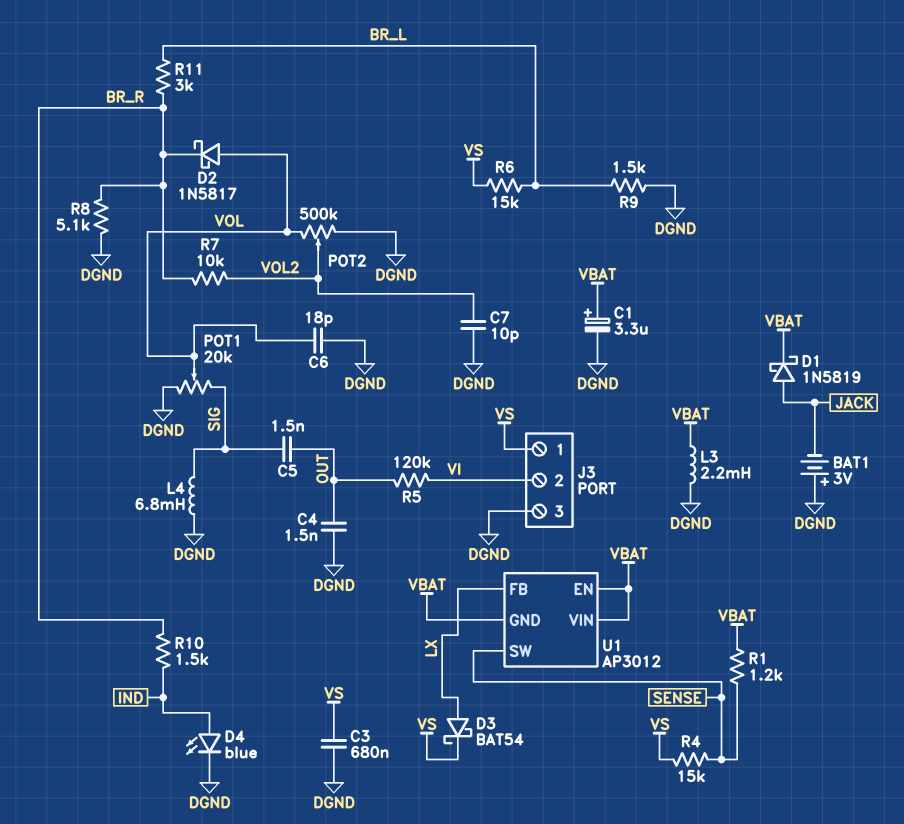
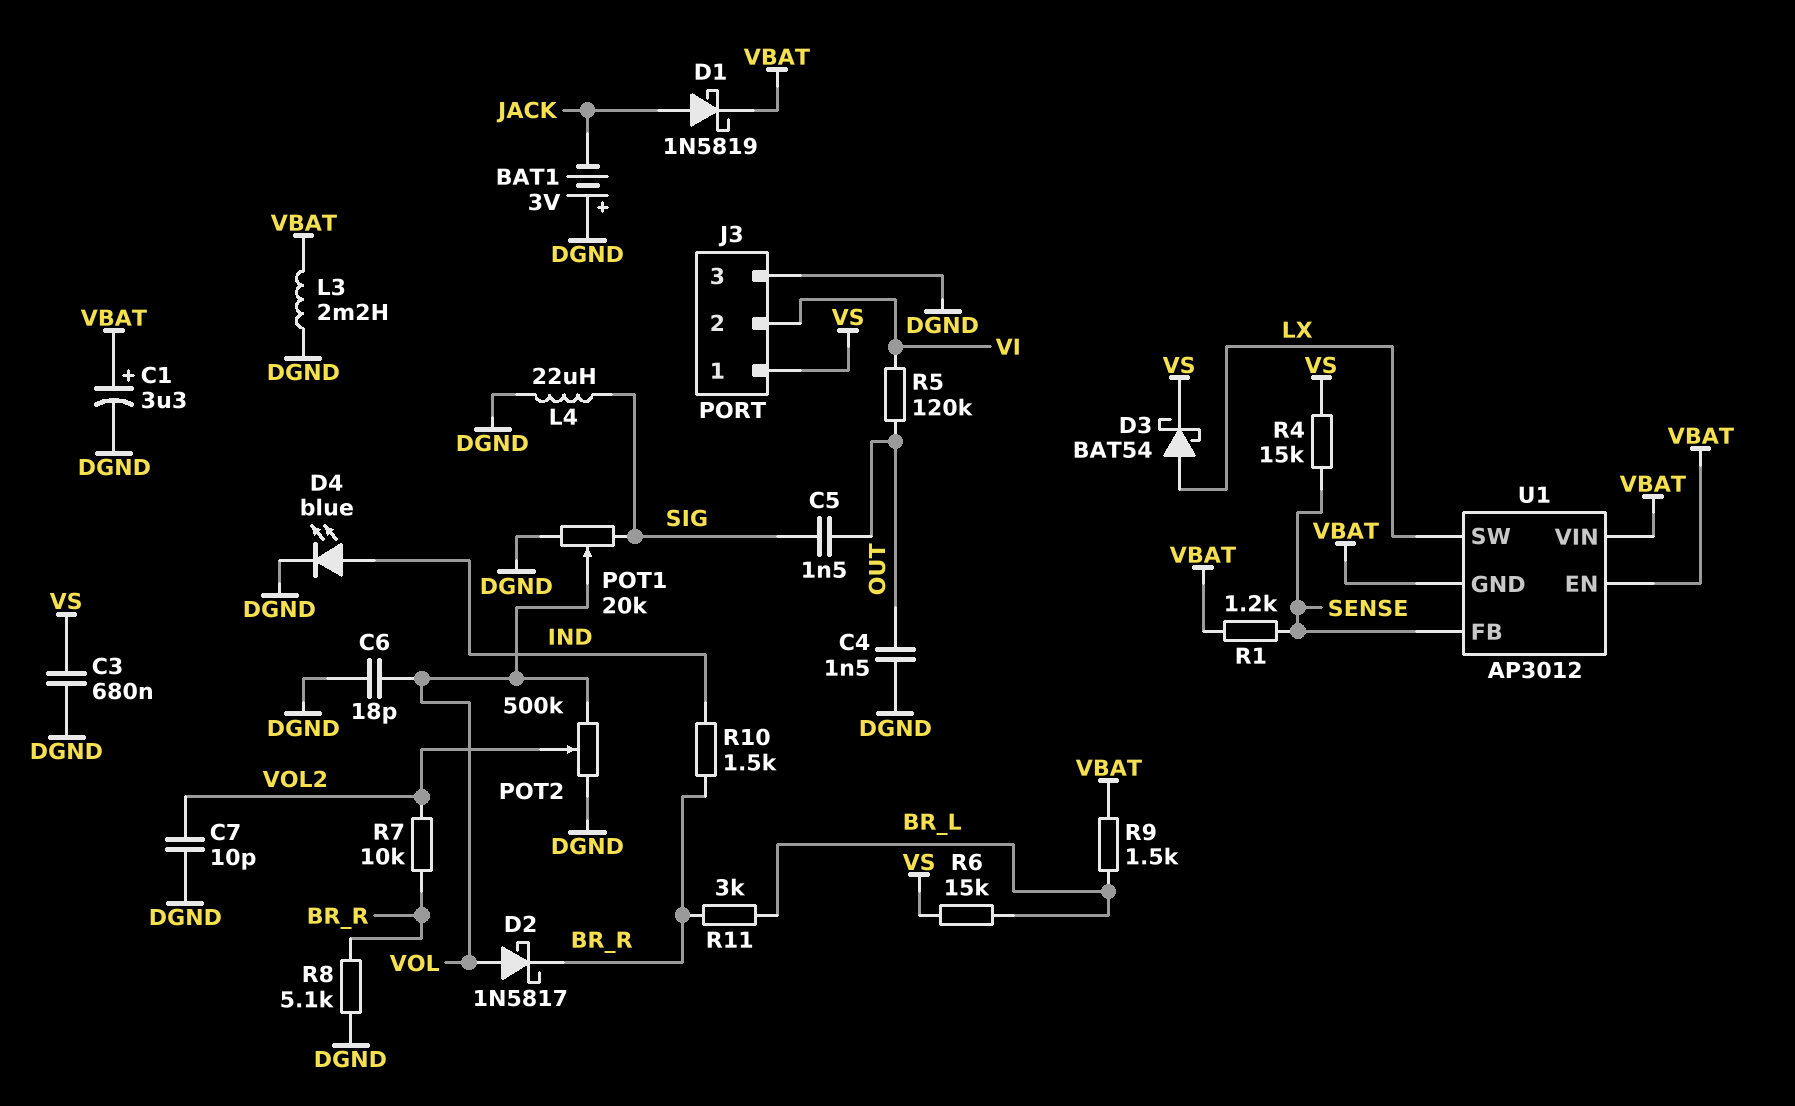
L4: 6.8mH (DGND, SIG) -> 22uH (DGND, SIG)
R9: 1.5k (BR_L, DGND) -> 1.5k (BR_L, VBAT)
U1 pin FB: LX -> SENSE
U1 pin SW: SENSE -> LX

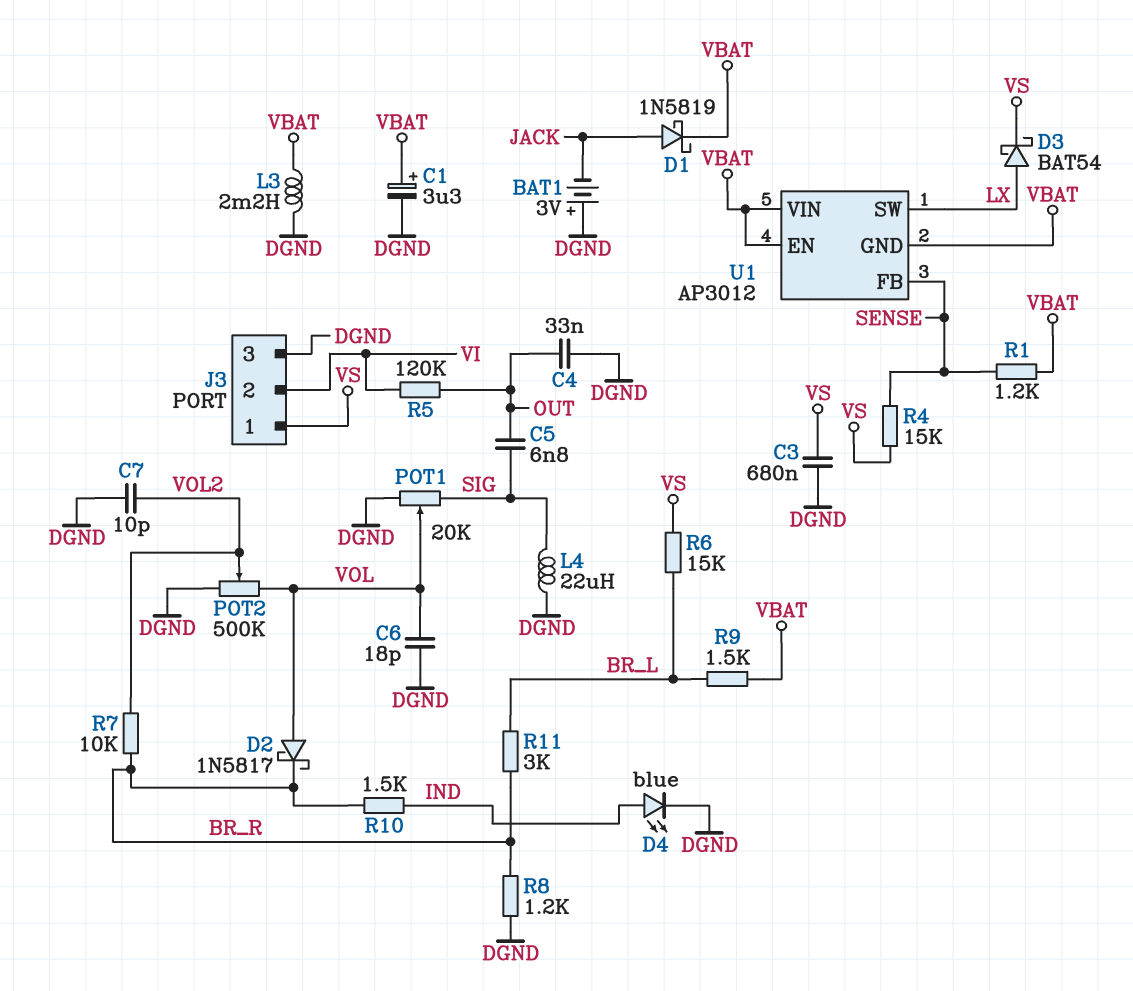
C4: 1.5nF (DGND, OUT) -> 33nF (DGND, OUT)
C5: 1.5nF (OUT, SIG) -> 6.8nF (OUT, SIG)
R8: 5.1k (BR_R, DGND) -> 1.2k (BR_R, DGND)

